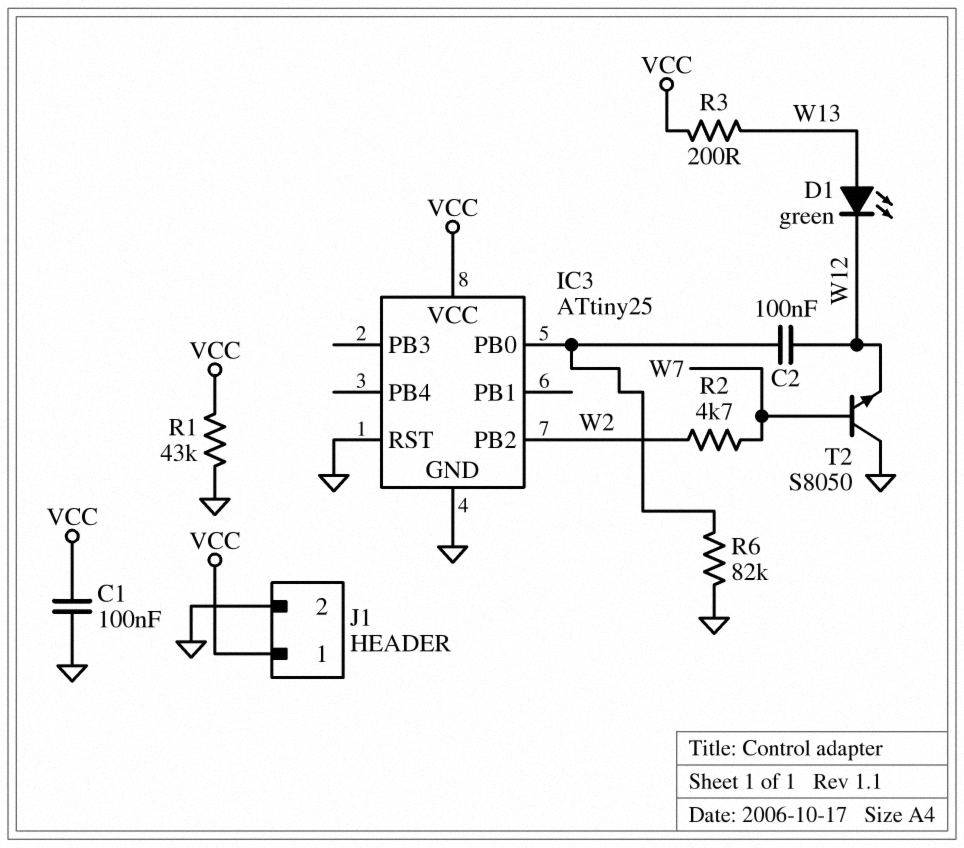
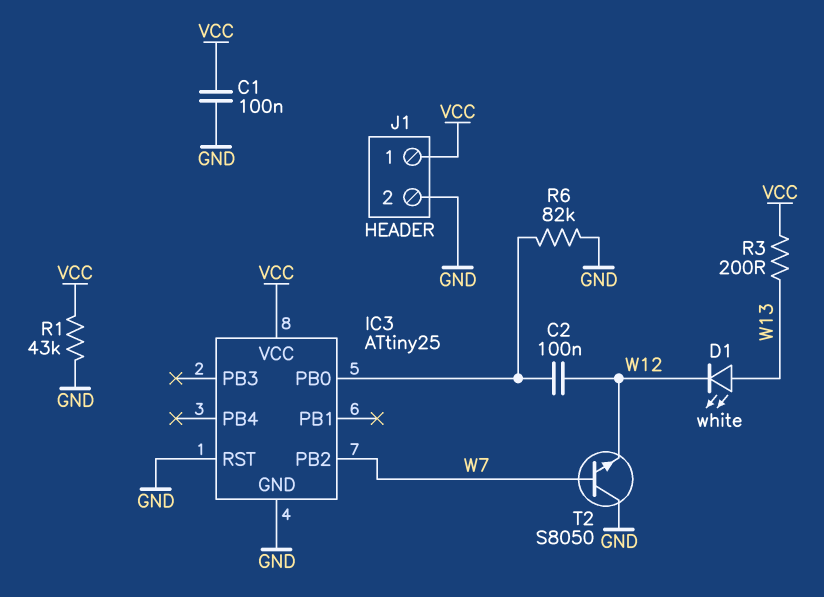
D1: LED green (A W13, K W12) -> LED white (A W13, K W12)
IC3 pin PB2: W2 -> W7
R2: 4.7k (W2, W7) -> none

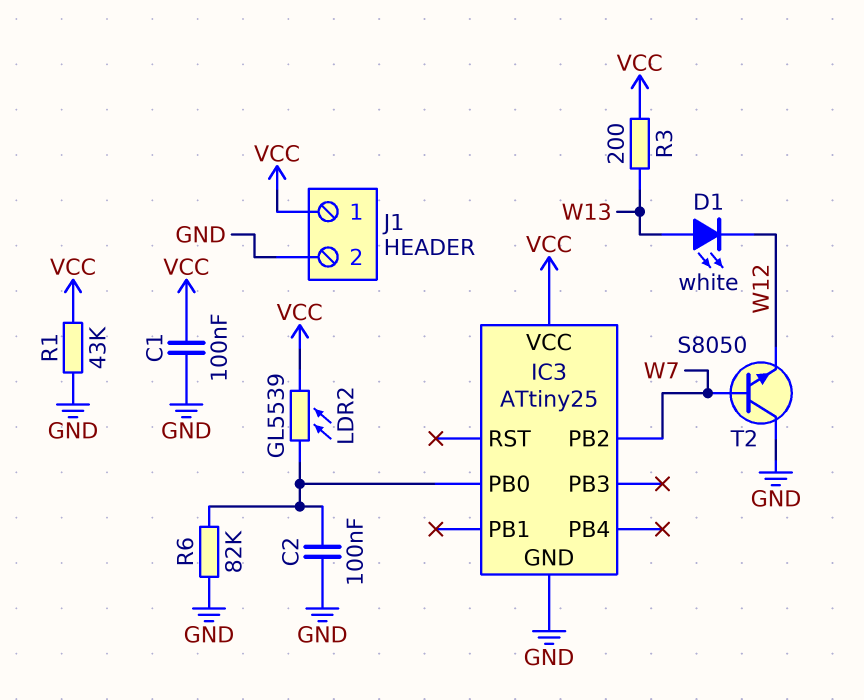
C2: 100nF (IC3/PB0, W12) -> 100nF (GND, IC3/PB0)
IC3 pin RST: GND -> none
LDR2: none -> GL5539 (IC3/PB0, VCC)

